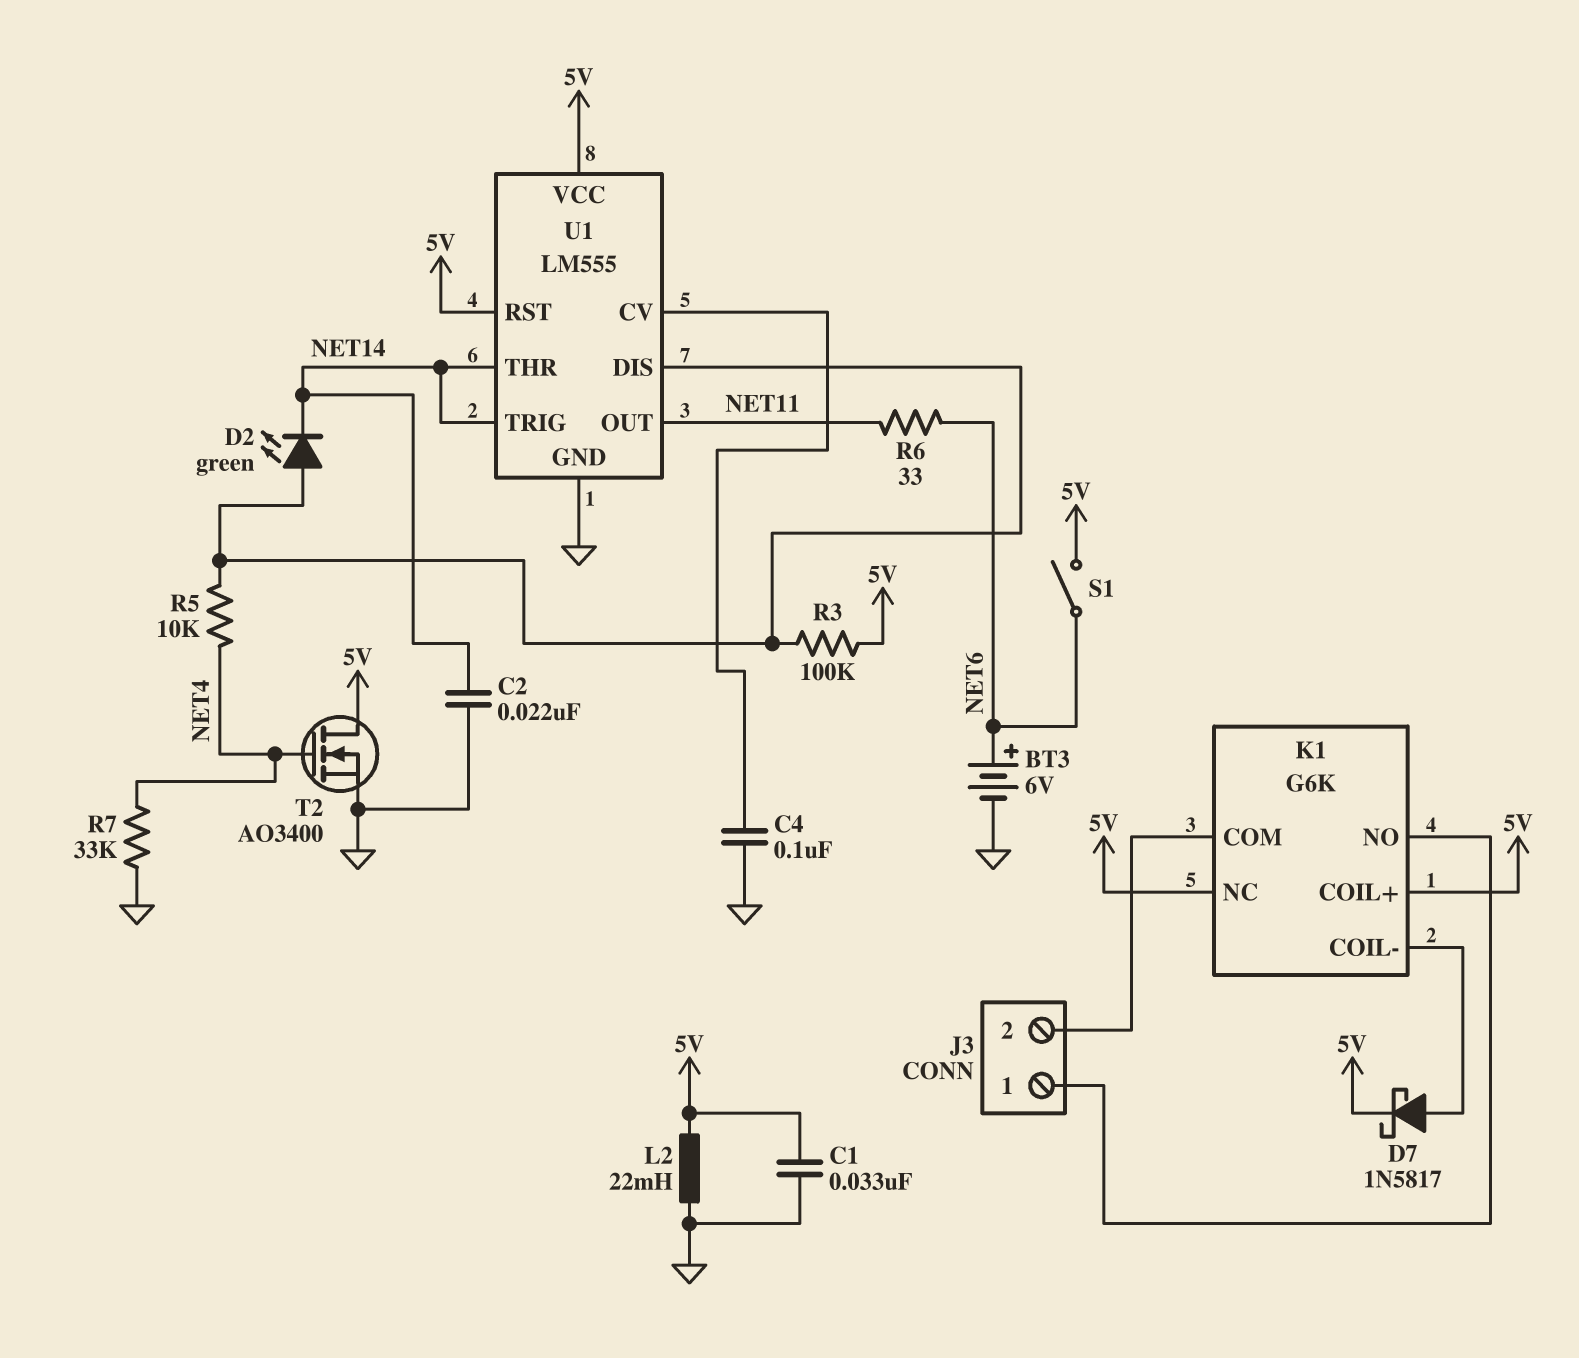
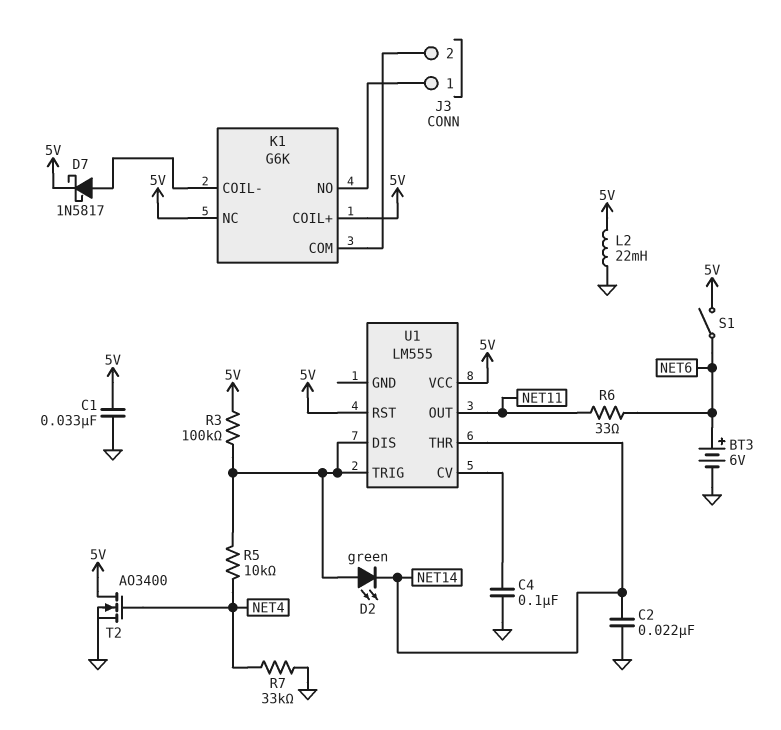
U1 pin GND: GND -> none
U1 pin TRIG: NET14 -> U1/DIS

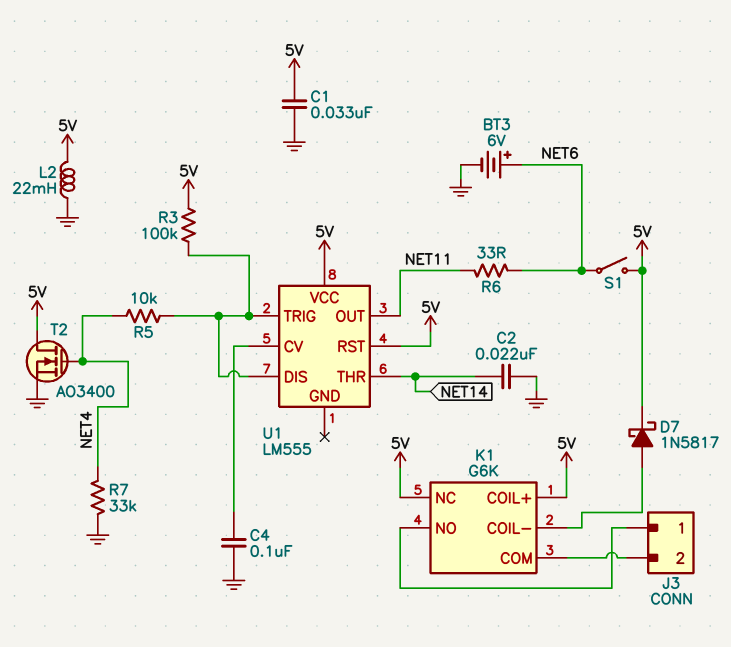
D2: LED green (A U1/DIS, K NET14) -> none

